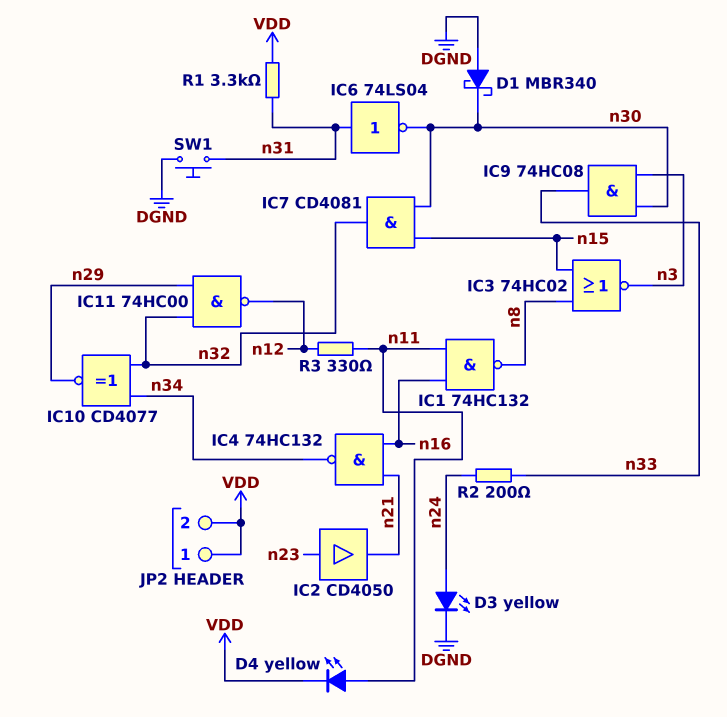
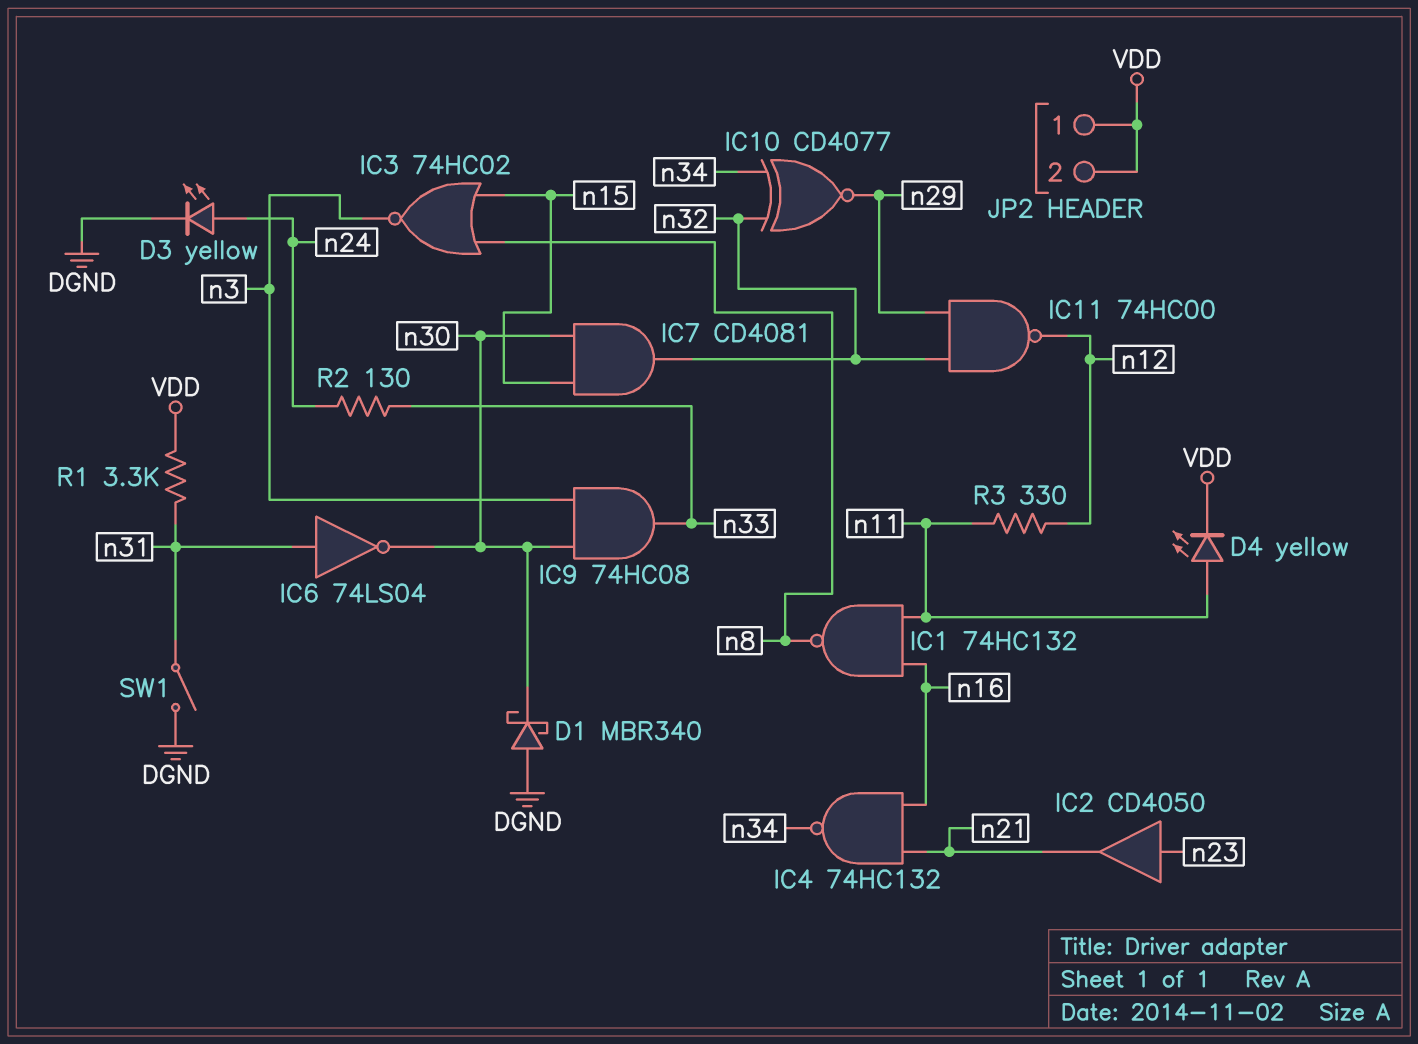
R2: 200 (n24, n33) -> 130 (n24, n33)
SW1: button (DGND, n31) -> switch (DGND, n31)

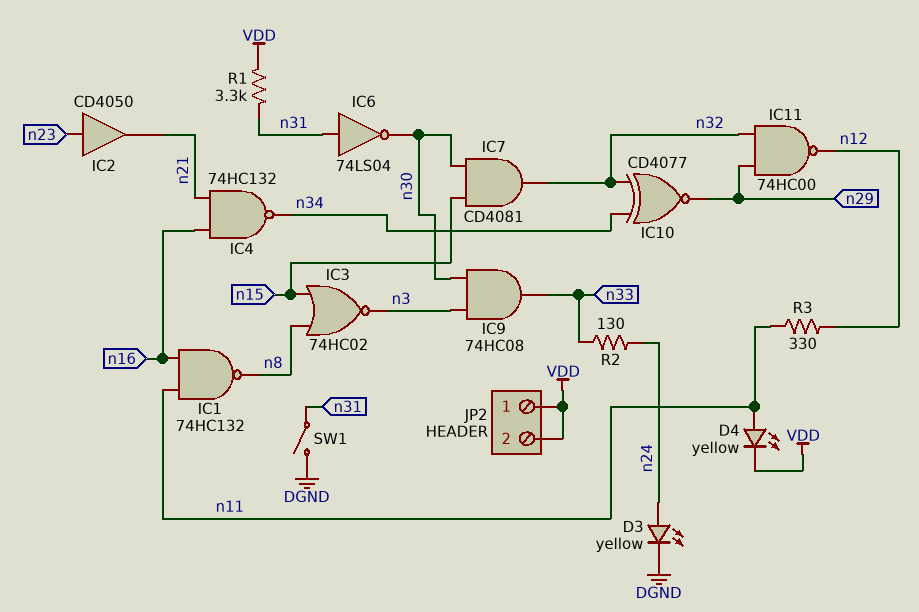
D1: schottky MBR340 (A DGND, K n30) -> none

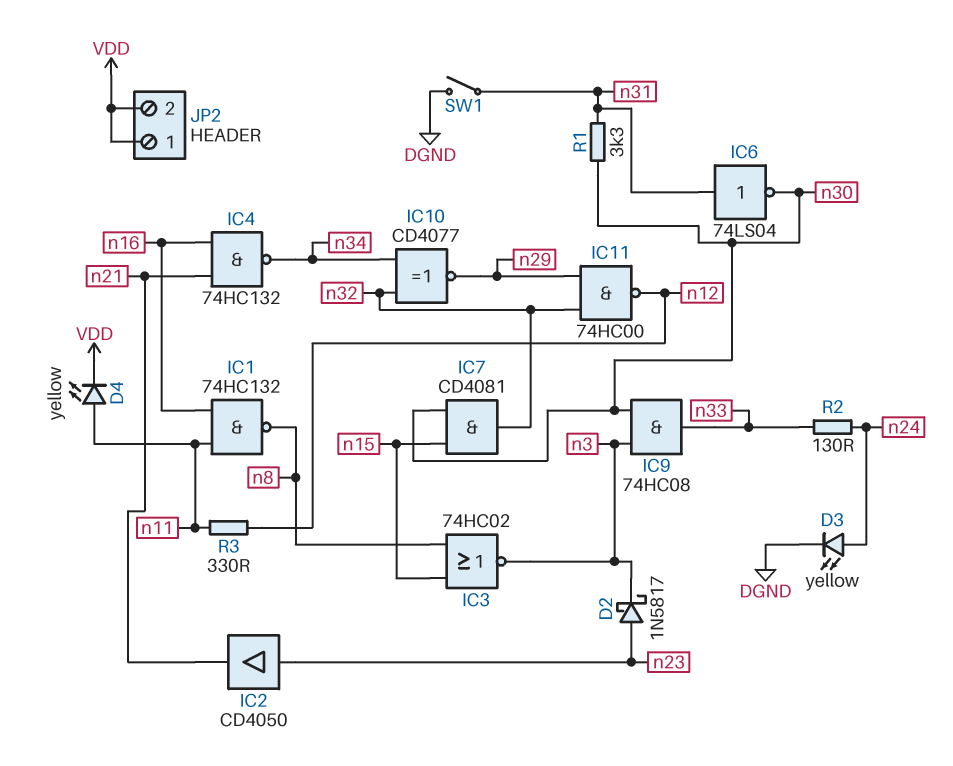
D2: none -> schottky 1N5817 (A n23, K n3)
R1: 3.3k (VDD, n31) -> 3.3k (n30, n31)

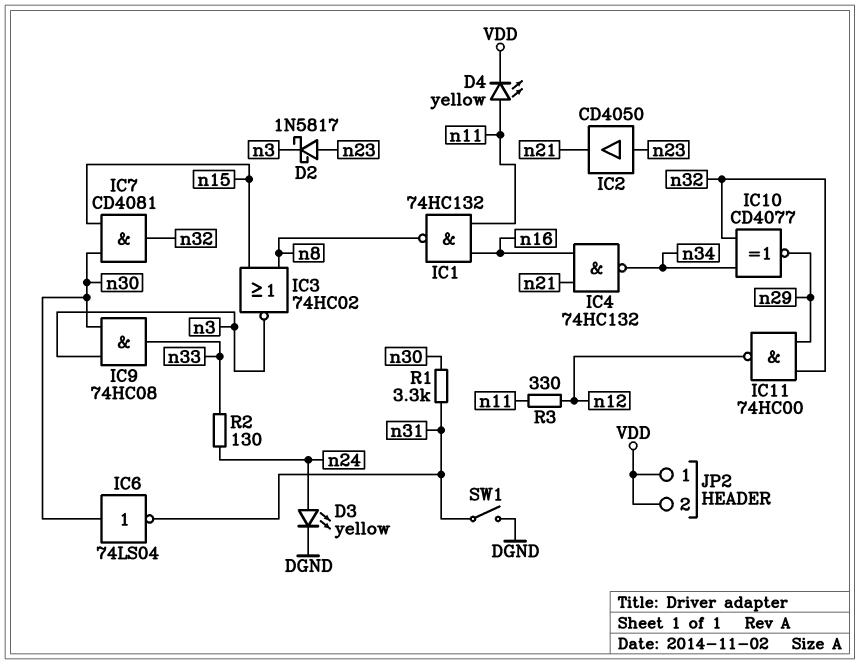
IC6: NOT 74LS04 (in n31, out n30) -> NOT 74LS04 (in n30, out n31)

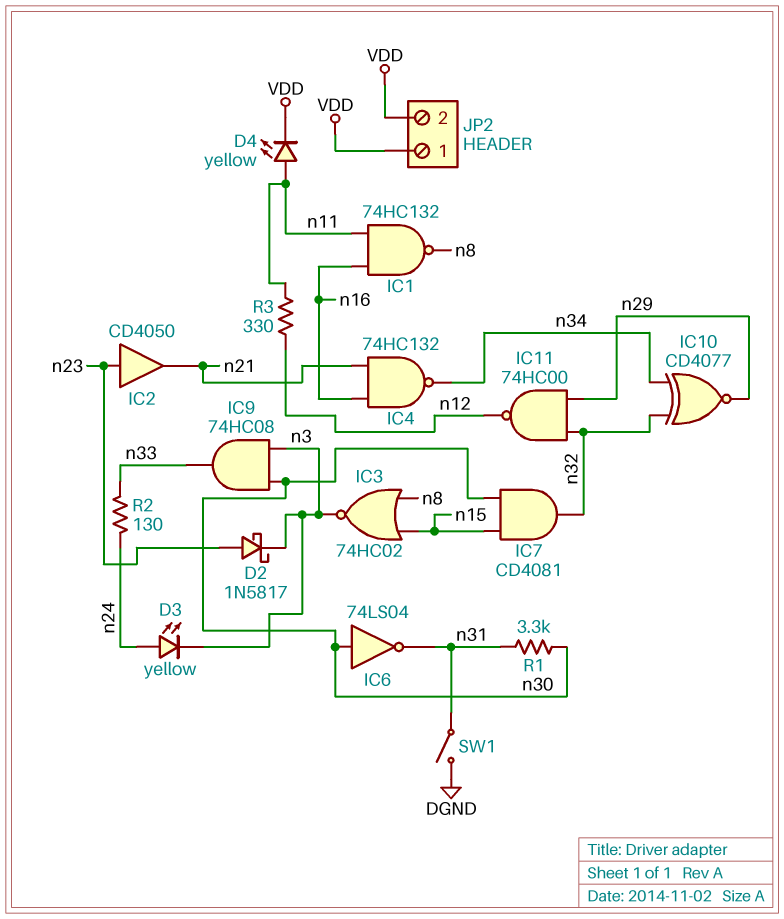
D3: LED yellow (A n24, K DGND) -> LED yellow (A n24, K n3)

